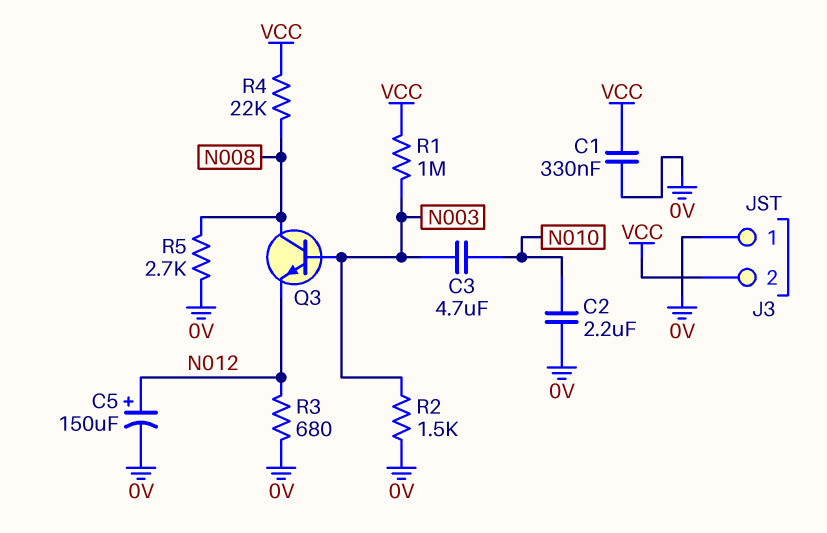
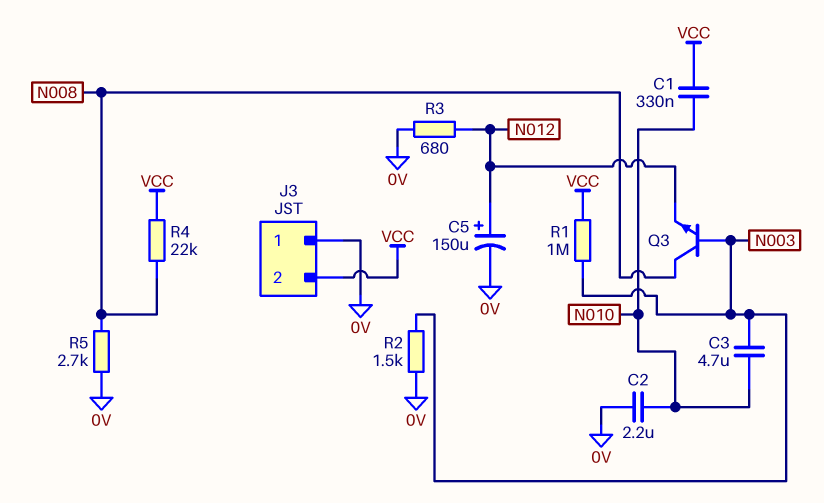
C1: 330nF (0V, VCC) -> 330nF (N010, VCC)

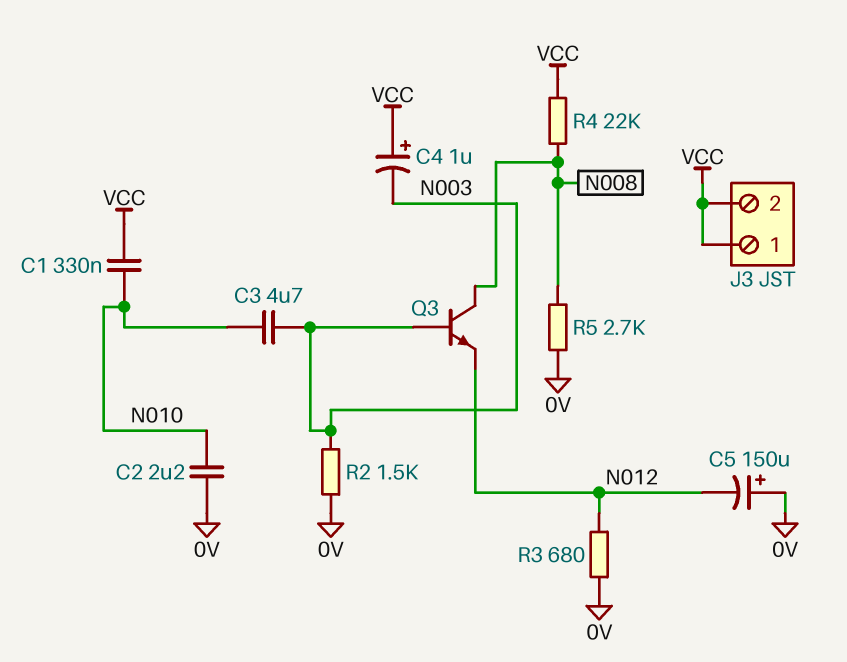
C4: none -> 1uF (plus VCC, minus N003)
C5: 150uF (plus N012, minus 0V) -> 150uF (plus 0V, minus N012)
J3 pin 1: 0V -> VCC
R1: 1M (N003, VCC) -> none

